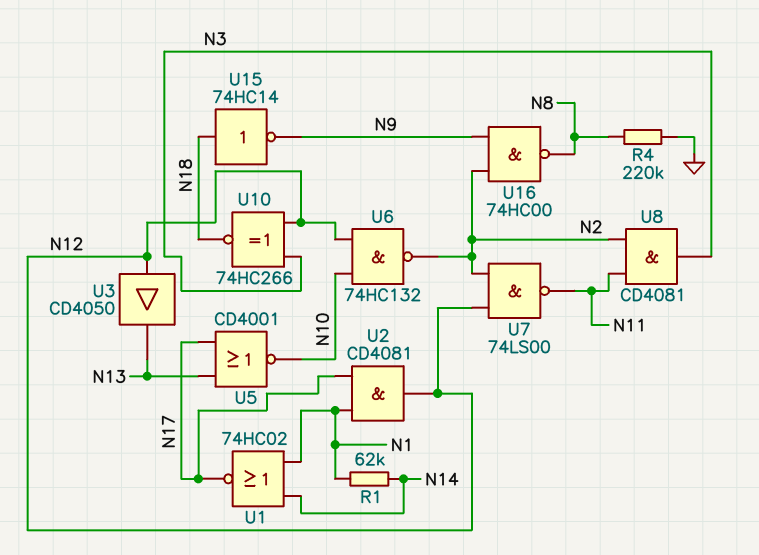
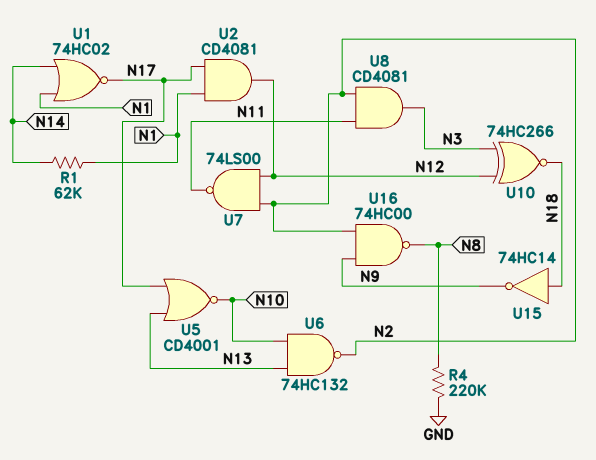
U3: buffer CD4050 (in N12, out N13) -> none
U6: NAND 74HC132 (in N10, in N12, out N2) -> NAND 74HC132 (in N10, in N13, out N2)

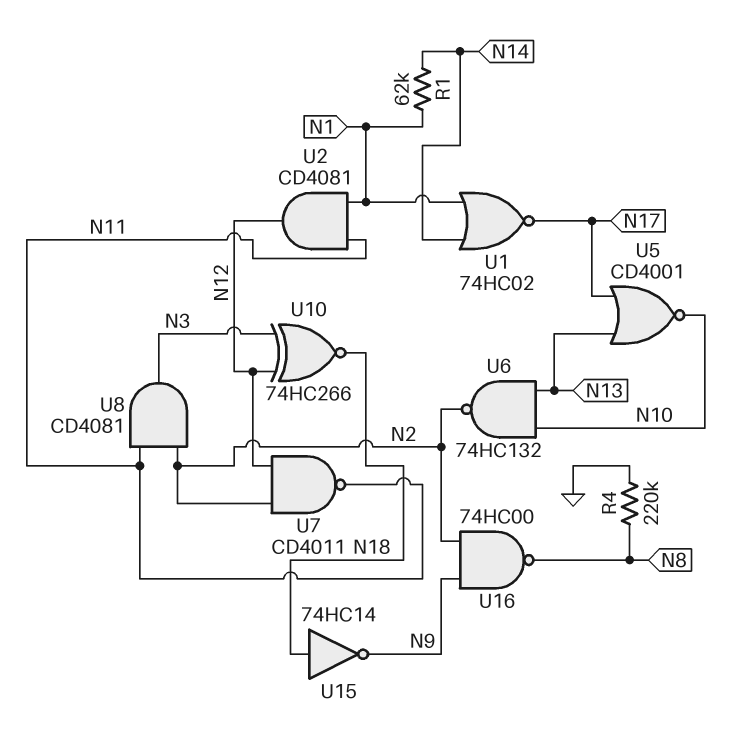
U2: AND CD4081 (in N1, in N17, out N12) -> AND CD4081 (in N1, in N11, out N12)
U7: NAND 74LS00 (in N2, in N12, out N11) -> NAND CD4011 (in N2, in N12, out N11)

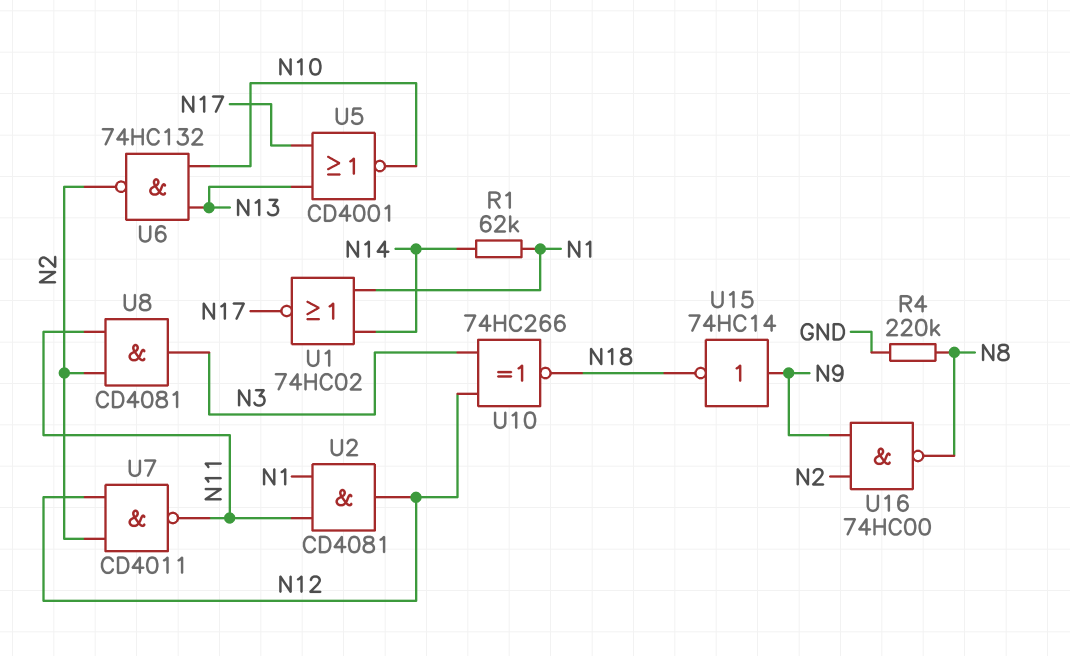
U15: NOT 74HC14 (in N18, out N9) -> NOT 74HC14 (in N9, out N18)

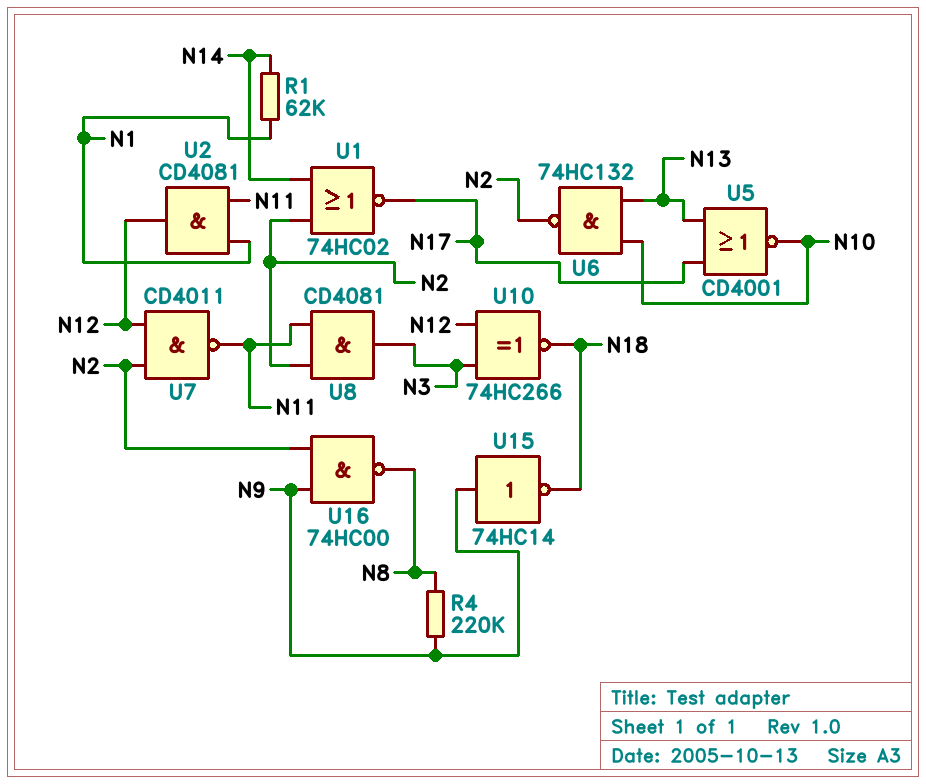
R4: 220k (GND, N8) -> 220k (N8, N9)
U1: NOR 74HC02 (in N1, in N14, out N17) -> NOR 74HC02 (in N2, in N14, out N17)

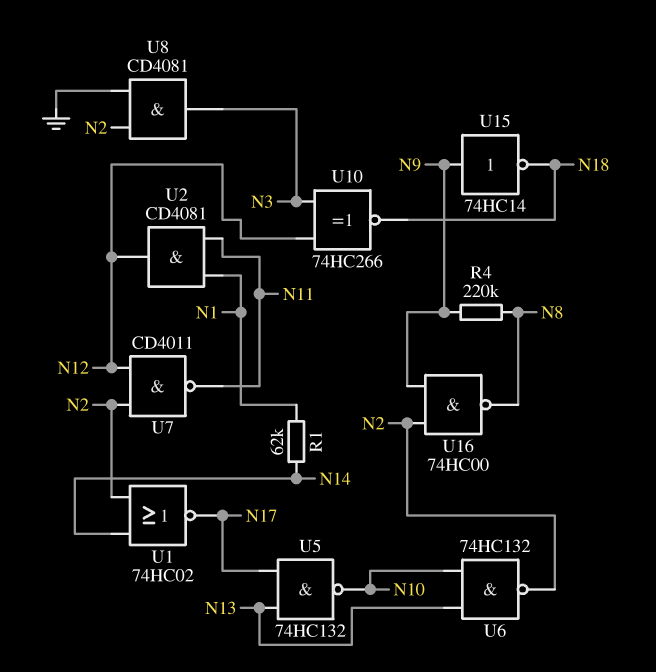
U5: NOR CD4001 (in N13, in N17, out N10) -> NAND 74HC132 (in N13, in N17, out N10)
U8: AND CD4081 (in N2, in N11, out N3) -> AND CD4081 (in GND, in N2, out N3)

